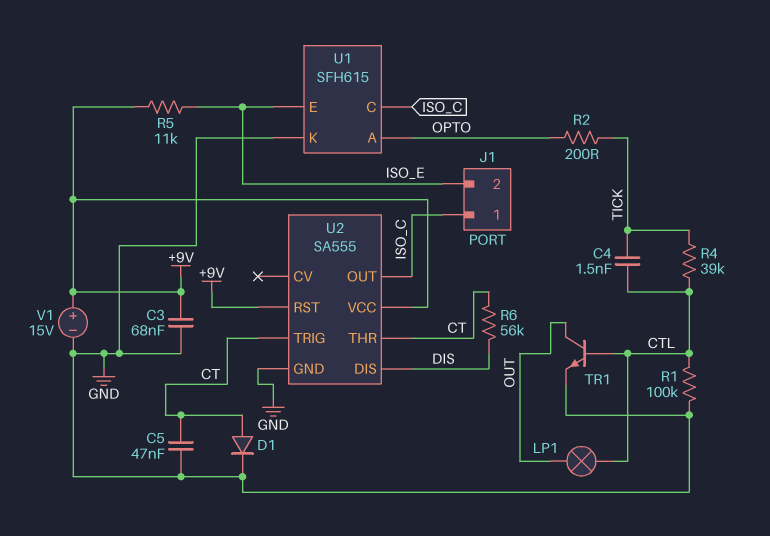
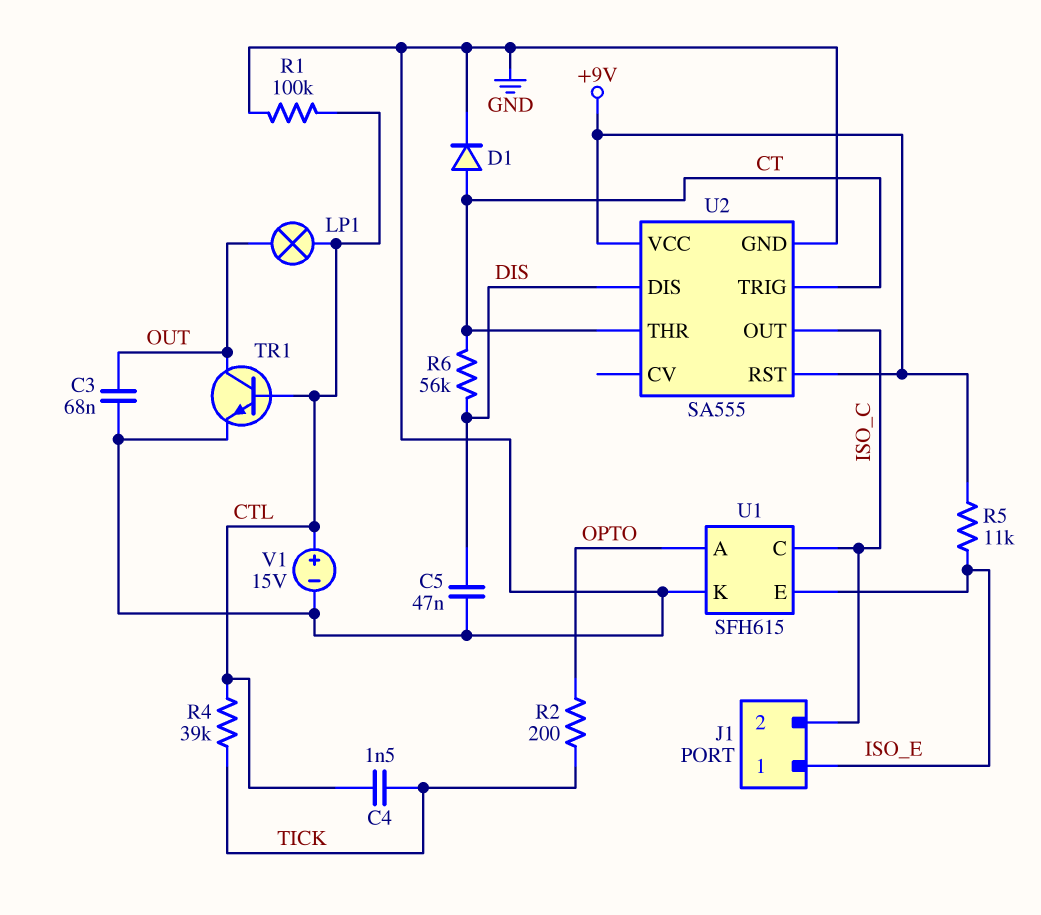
C3: 68nF (+9V, GND) -> 68nF (GND, OUT)
C5: 47nF (CT, GND) -> 47nF (DIS, GND)
J1 pin 1: ISO_C -> ISO_E
J1 pin 2: ISO_E -> ISO_C
V1: 15V (plus +9V, minus GND) -> 15V (plus CTL, minus GND)

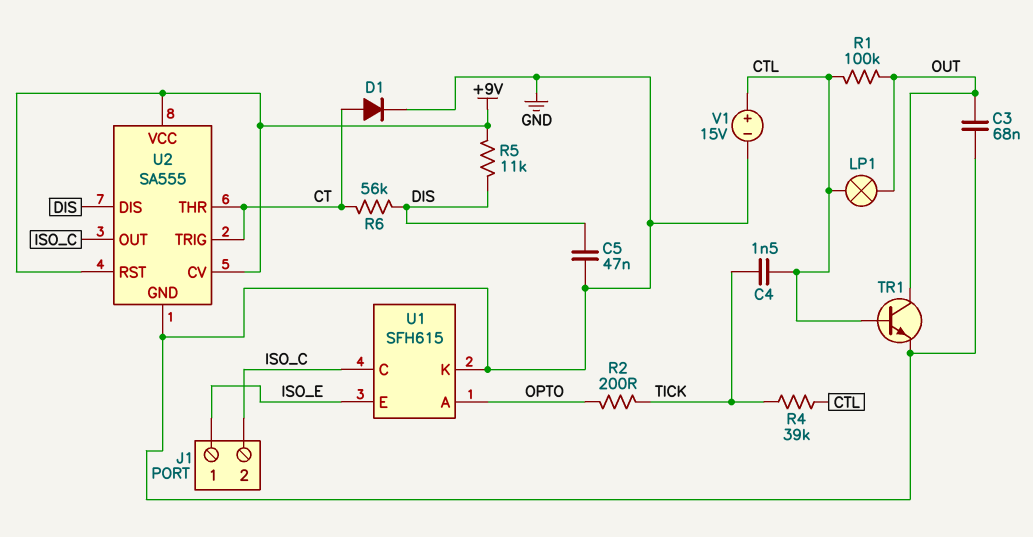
R1: 100k (CTL, GND) -> 100k (CTL, OUT)
R5: 11k (+9V, ISO_E) -> 11k (+9V, DIS)
U2 pin CV: none -> +9V

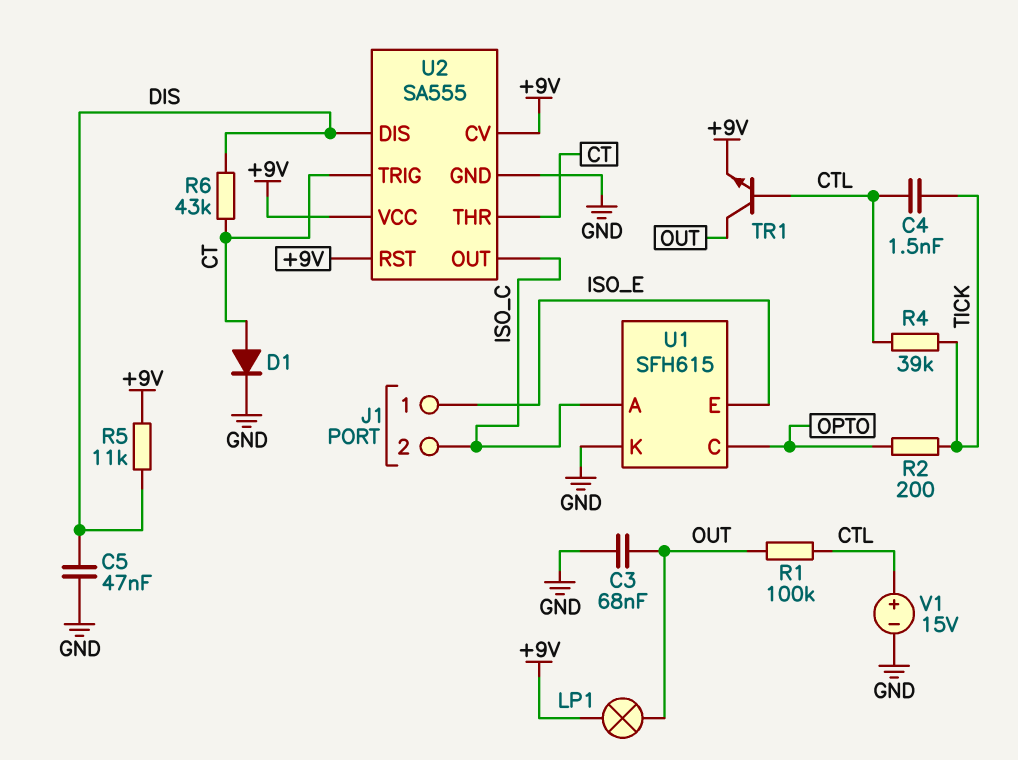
LP1: lamp (CTL, OUT) -> lamp (+9V, OUT)
R6: 56k (CT, DIS) -> 43k (CT, DIS)
TR1: NPN (B CTL, C OUT, E GND) -> NPN (B CTL, C OUT, E +9V)
U1 pin A: OPTO -> ISO_C
U1 pin C: ISO_C -> OPTO

